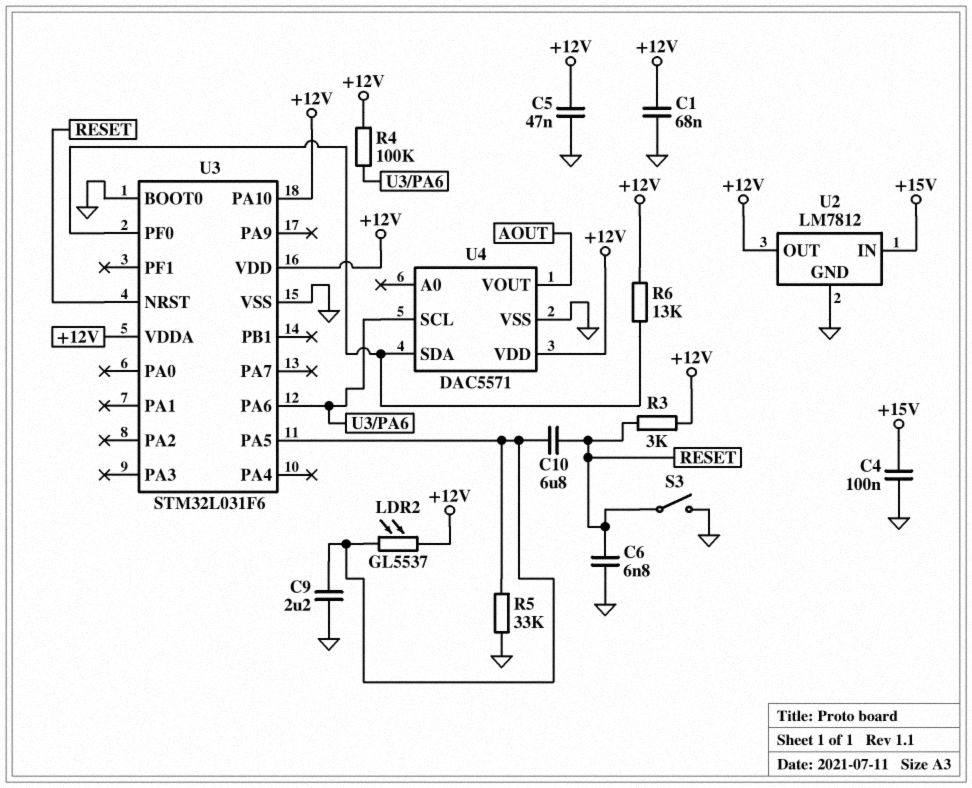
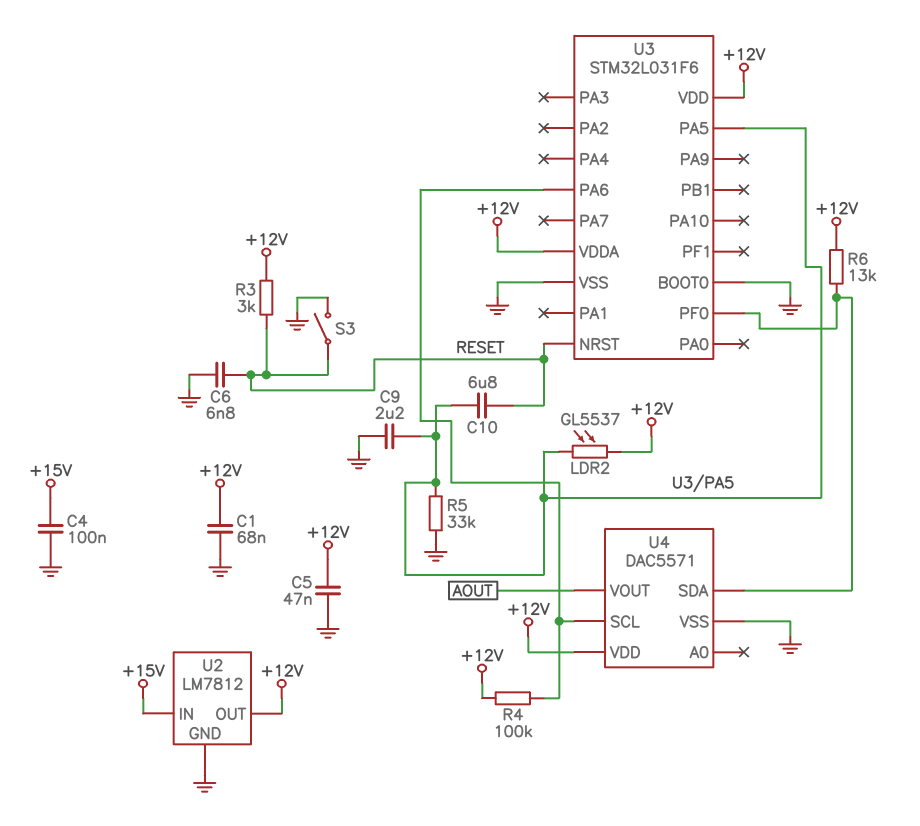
U3 pin PA10: +12V -> none

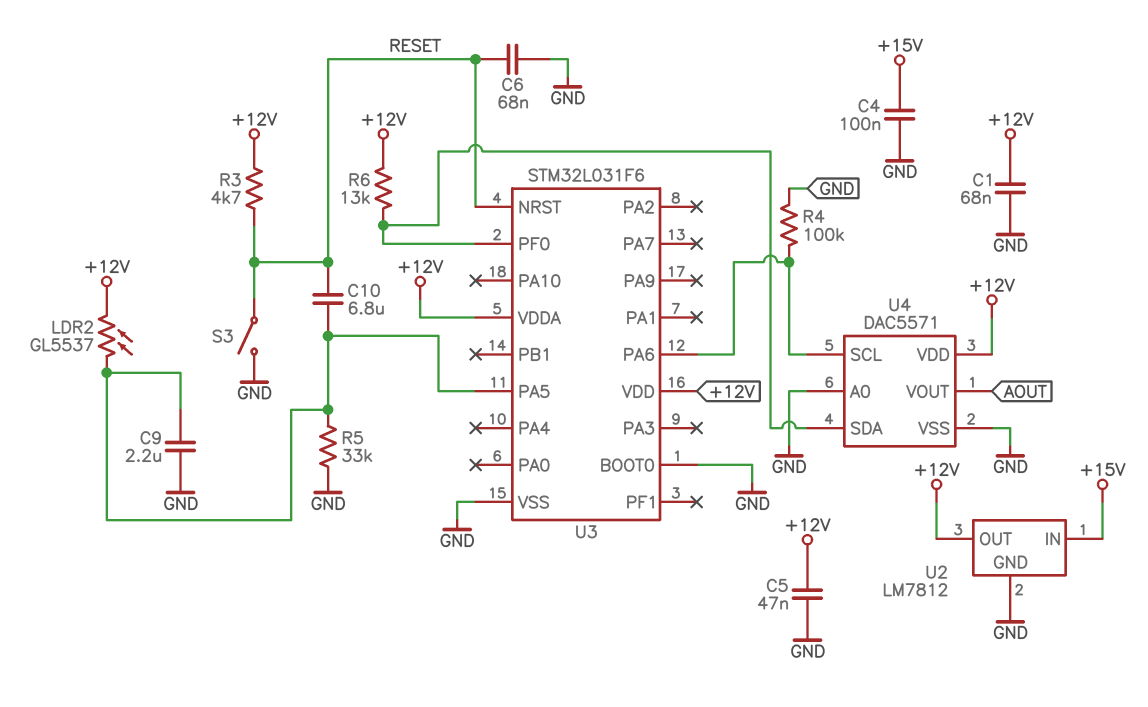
C6: 6.8nF (GND, RESET) -> 68nF (GND, RESET)
R3: 3k (+12V, RESET) -> 4.7k (+12V, RESET)
R4: 100k (+12V, U3/PA6) -> 100k (GND, U3/PA6)
U4 pin A0: none -> GND

